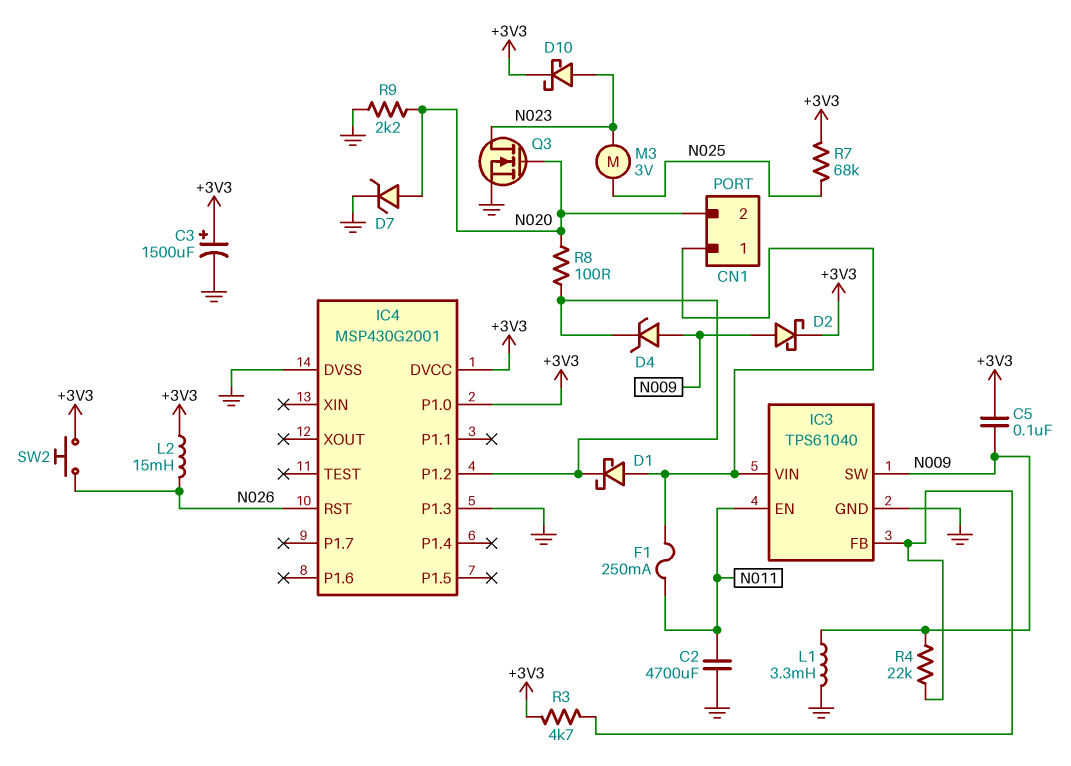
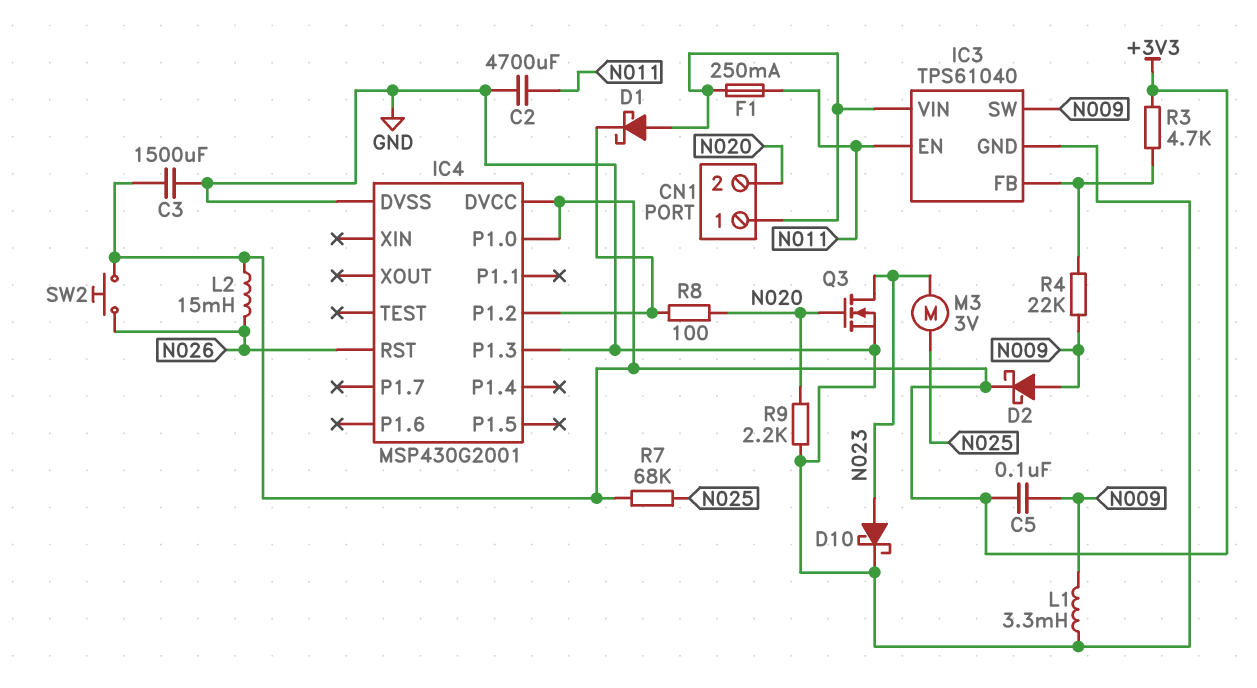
C3: 1500uF (plus +3V3, minus GND) -> 1500uF (+3V3, GND)
D4: zener (A N009, K IC4/P1.2) -> none
D7: zener (A N020, K GND) -> none
D10: schottky (A N023, K +3V3) -> schottky (A N023, K GND)

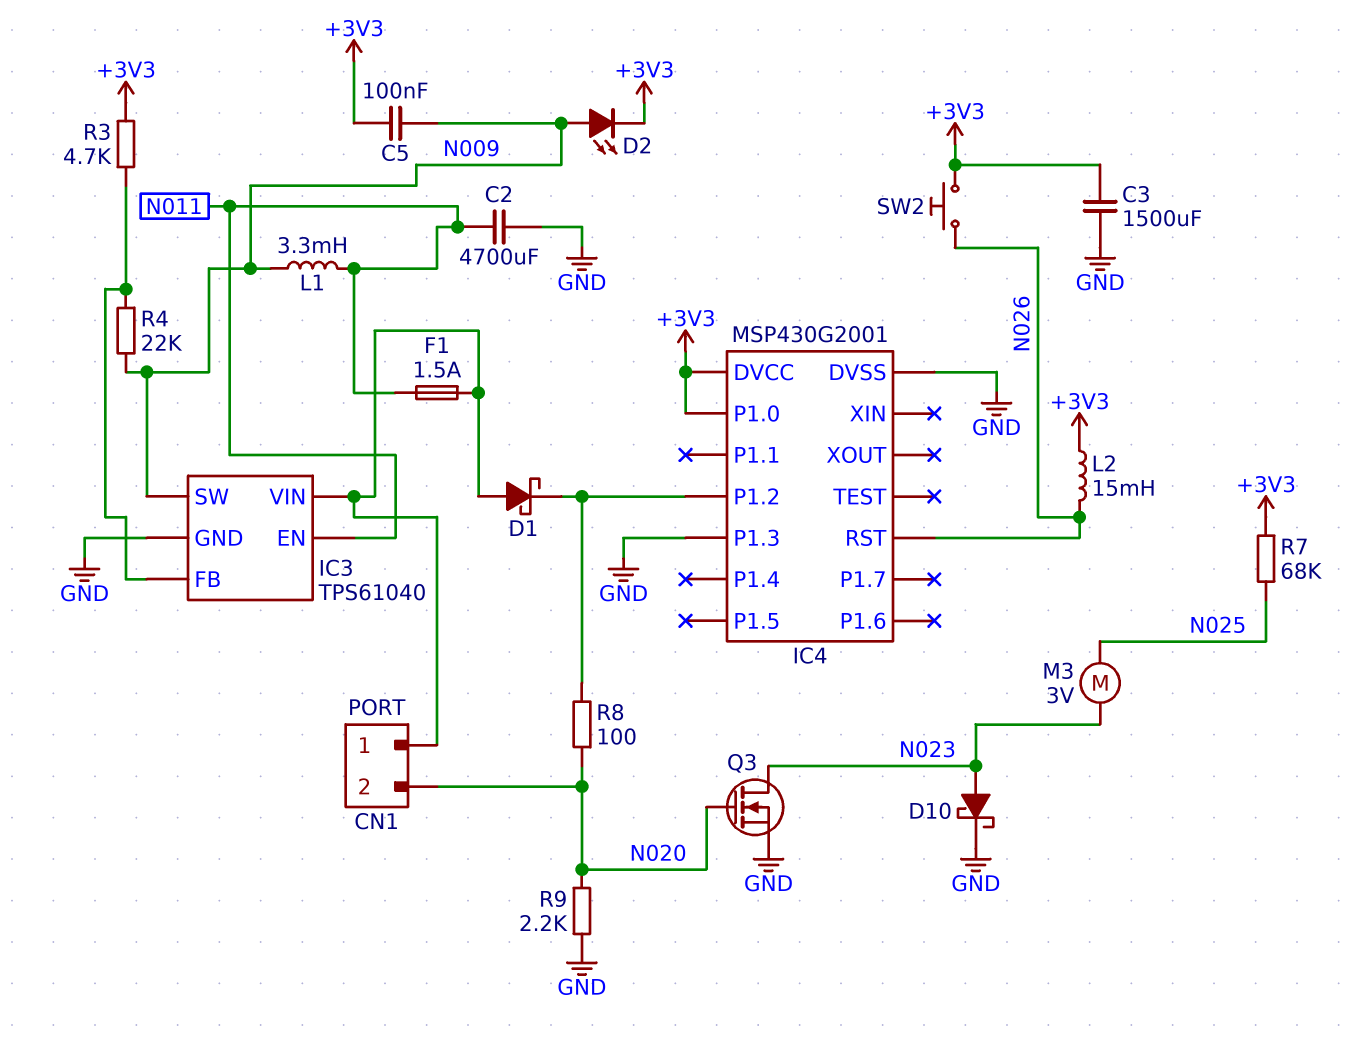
D2: schottky (A N009, K +3V3) -> LED (A N009, K +3V3)
F1: 250mA (CN1/1, N011) -> 1.5A (CN1/1, N011)
L1: 3.3mH (GND, N009) -> 3.3mH (N009, N011)

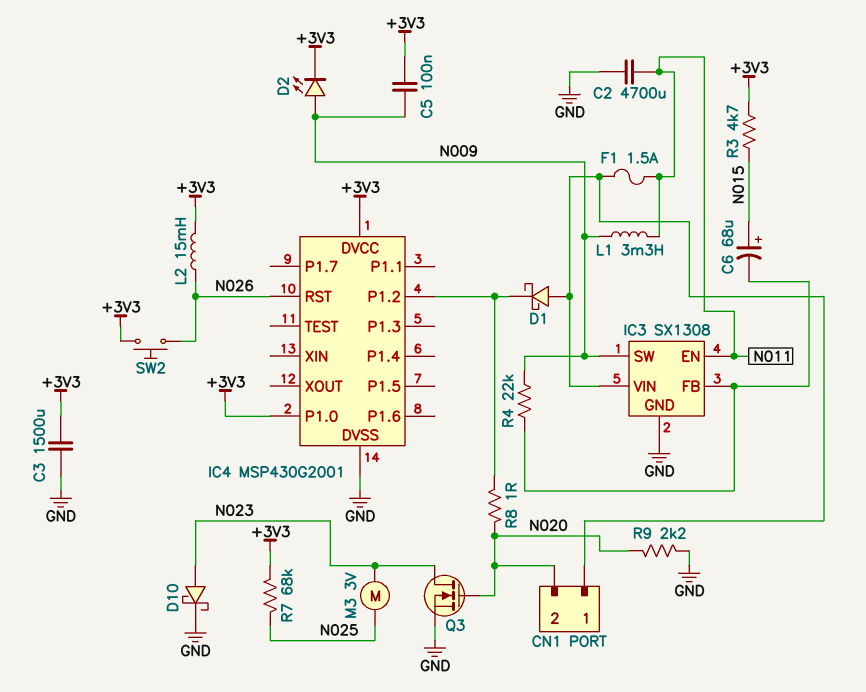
C6: none -> 68uF (plus N015, minus IC3/FB)
IC3: TPS61040 -> SX1308
IC4 pin P1.3: GND -> none
R3: 4.7k (+3V3, IC3/FB) -> 4.7k (+3V3, N015)
R8: 100 (IC4/P1.2, N020) -> 1 (IC4/P1.2, N020)

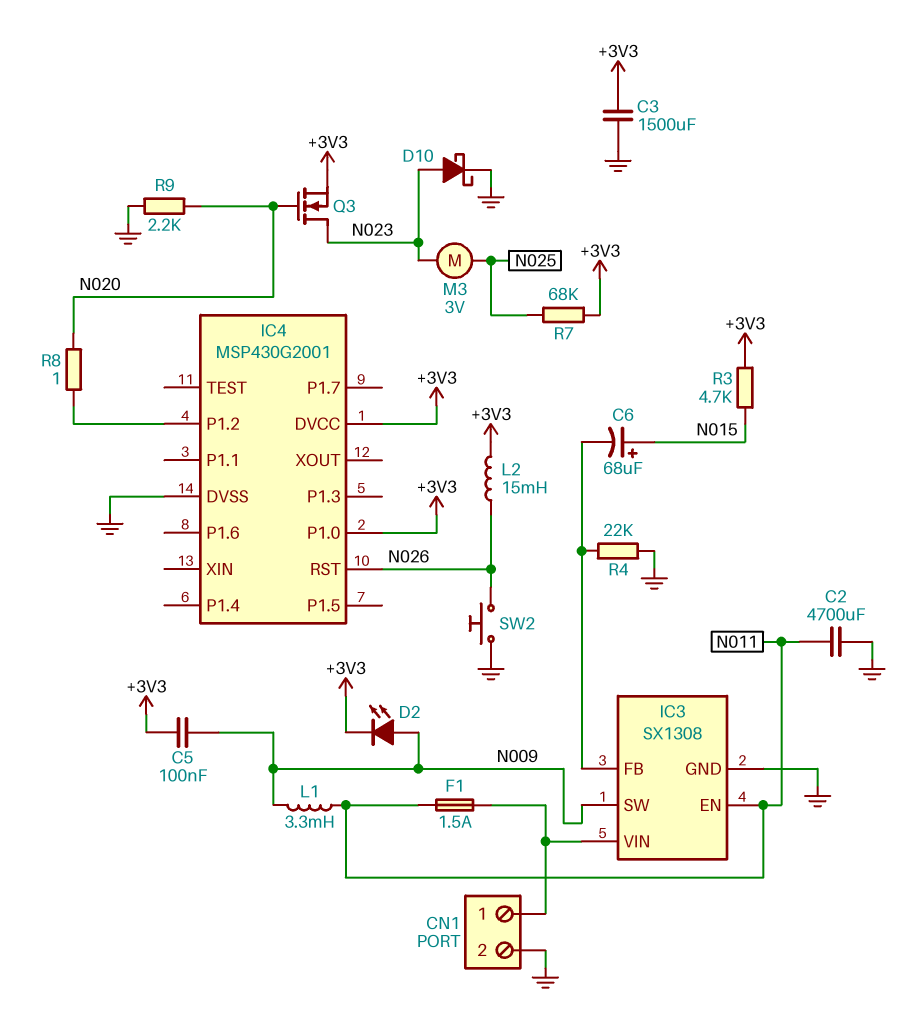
CN1 pin 2: N020 -> GND
D1: schottky (A CN1/1, K IC4/P1.2) -> none
Q3: NMOS (G N020, D N023, S GND) -> NMOS (G N020, D N023, S +3V3)
R4: 22k (IC3/FB, N009) -> 22k (GND, IC3/FB)
SW2: button (+3V3, N026) -> button (GND, N026)

